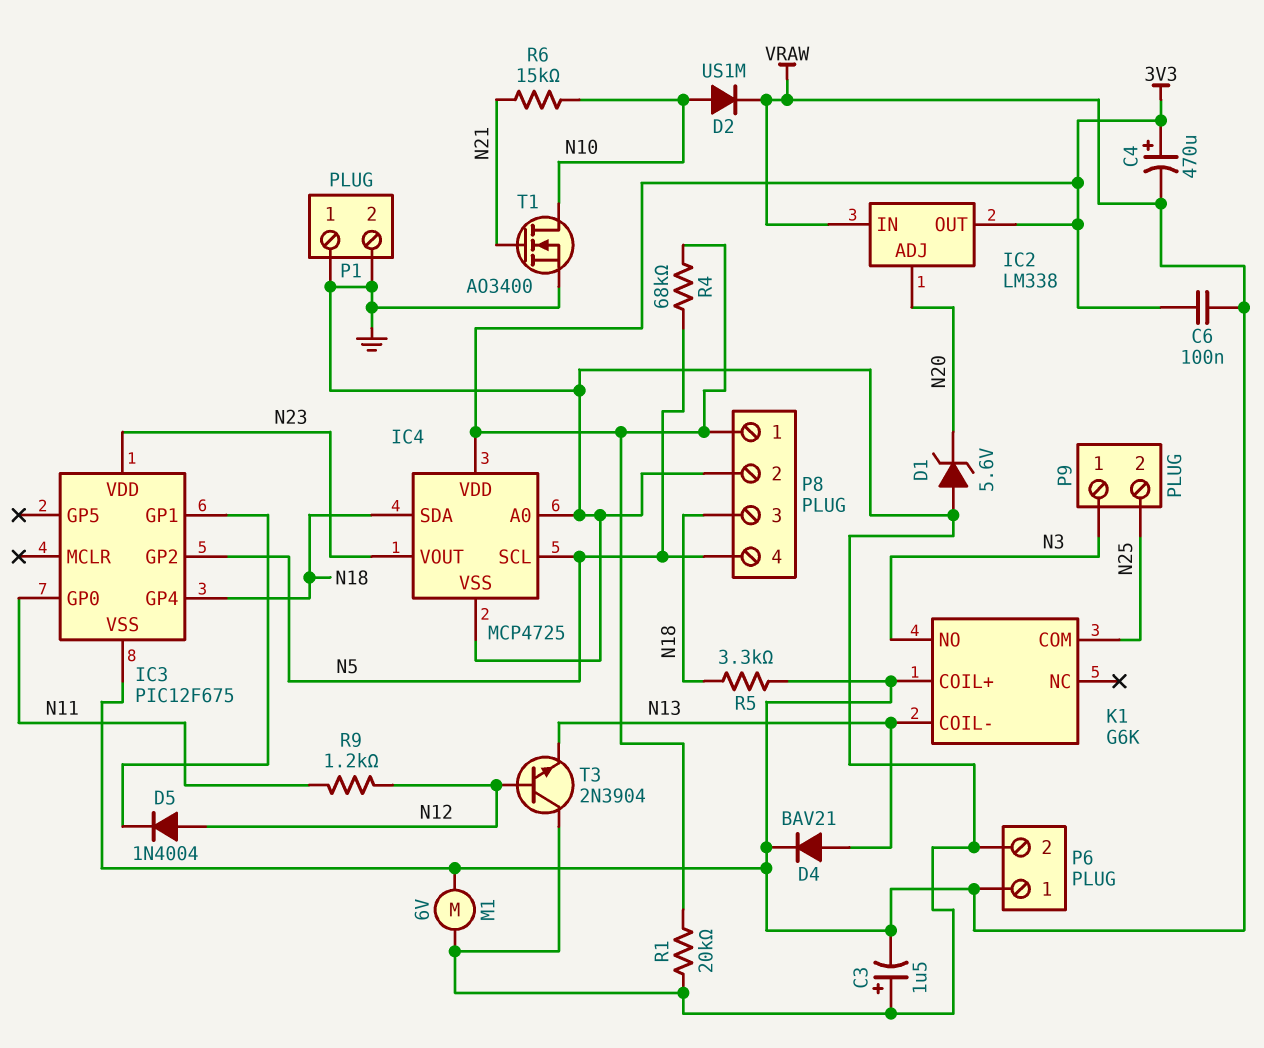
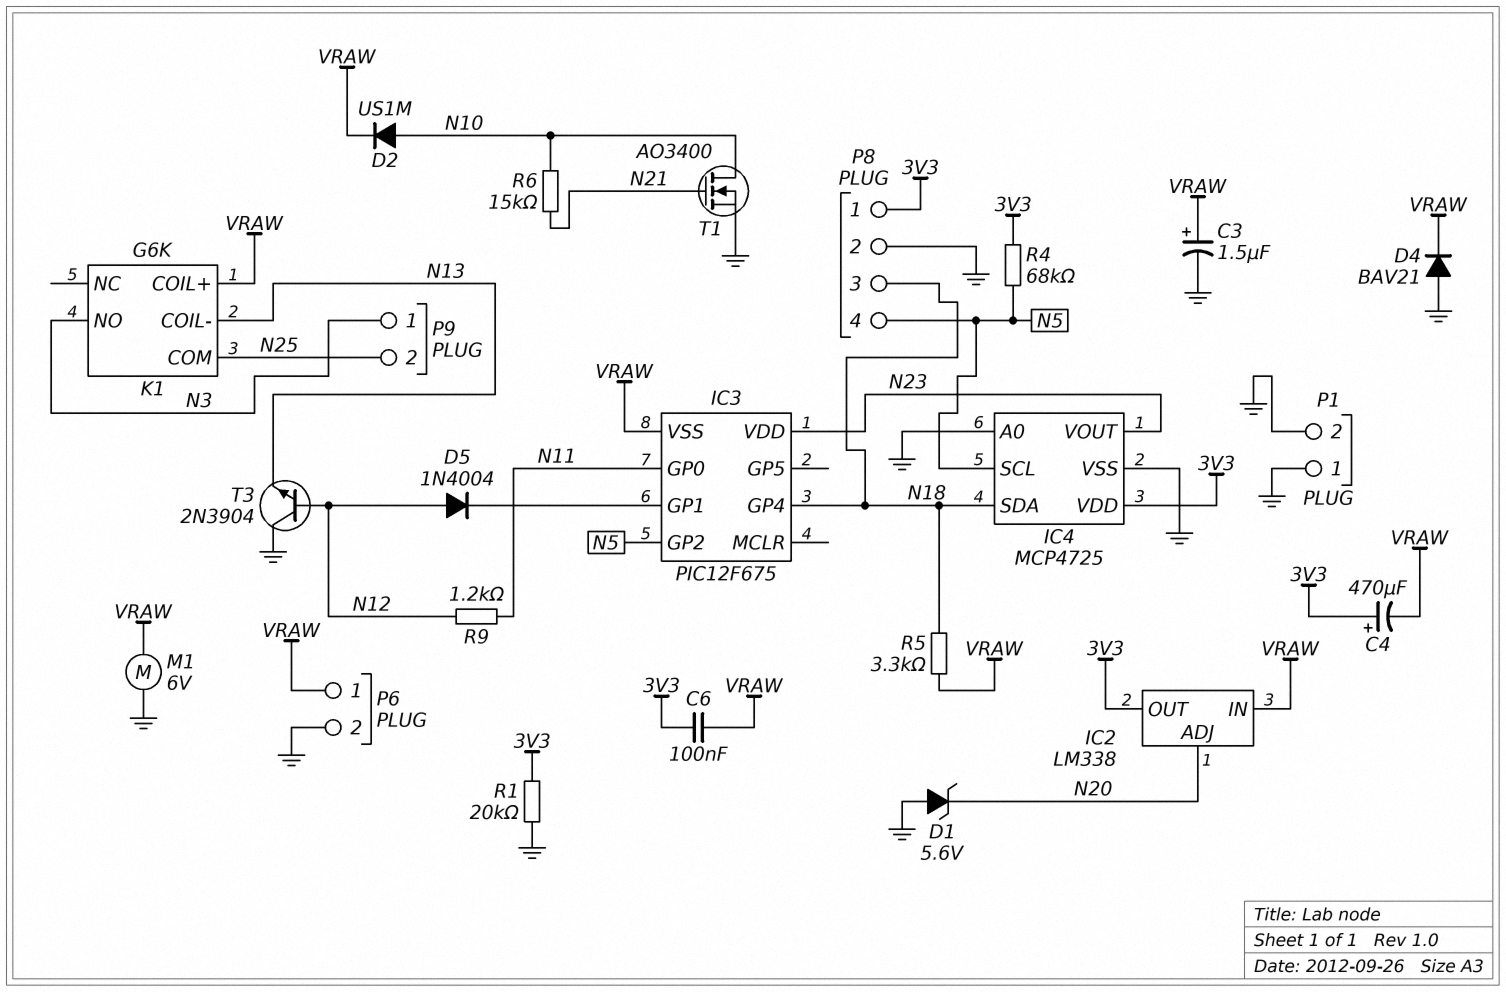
C3: 1.5uF (plus GND, minus VRAW) -> 1.5uF (plus VRAW, minus GND)
D4: diode BAV21 (A N13, K VRAW) -> diode BAV21 (A GND, K VRAW)

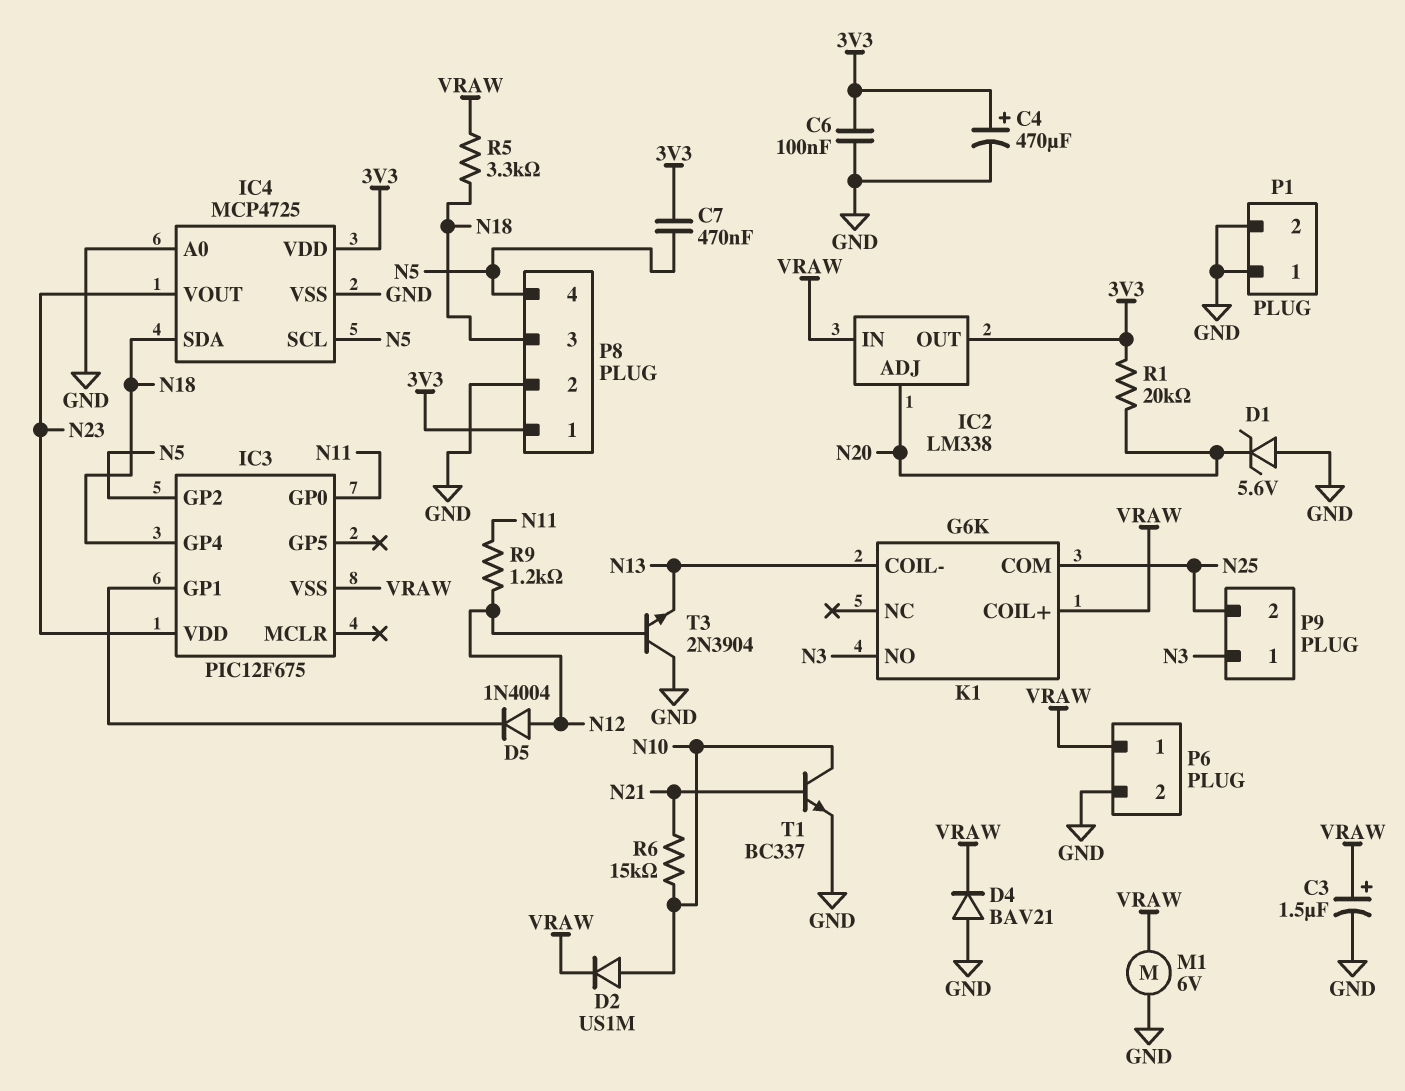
C4: 470uF (plus 3V3, minus VRAW) -> 470uF (plus 3V3, minus GND)
C6: 100nF (3V3, VRAW) -> 100nF (3V3, GND)
C7: none -> 470nF (3V3, N5)
R1: 20k (3V3, GND) -> 20k (3V3, N20)
R4: 68k (3V3, N5) -> none
T1: NMOS AO3400 (G N21, D N10, S GND) -> NPN BC337 (B N21, C N10, E GND)

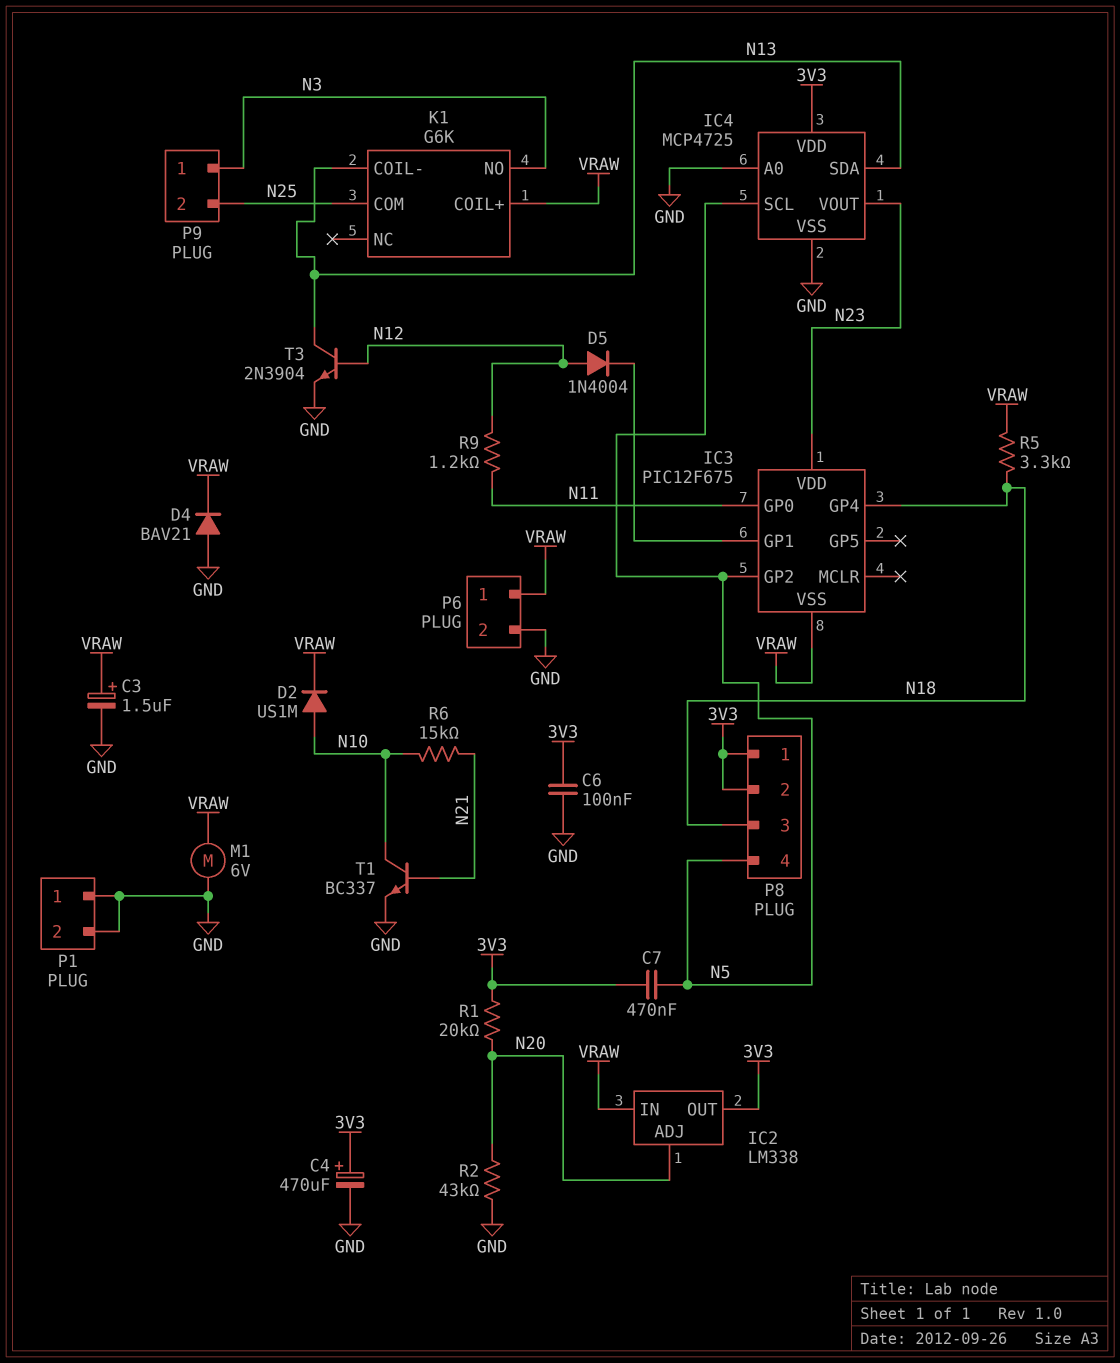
D1: zener 5.6V (A GND, K N20) -> none
IC4 pin SDA: N18 -> N13
P8 pin 2: GND -> 3V3
R2: none -> 43k (GND, N20)
T3: NPN 2N3904 (B N12, C GND, E N13) -> NPN 2N3904 (B N12, C N13, E GND)

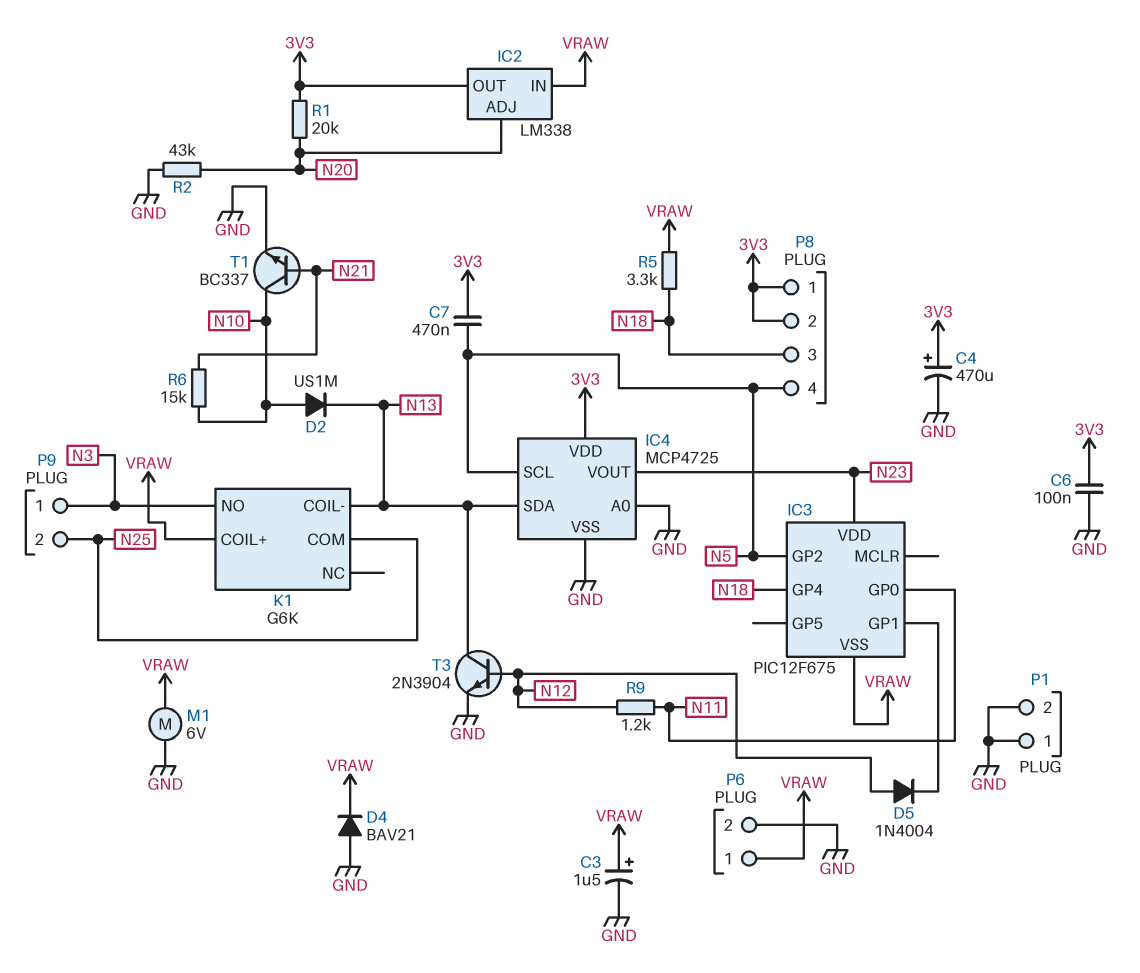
D2: diode US1M (A N10, K VRAW) -> diode US1M (A N10, K N13)

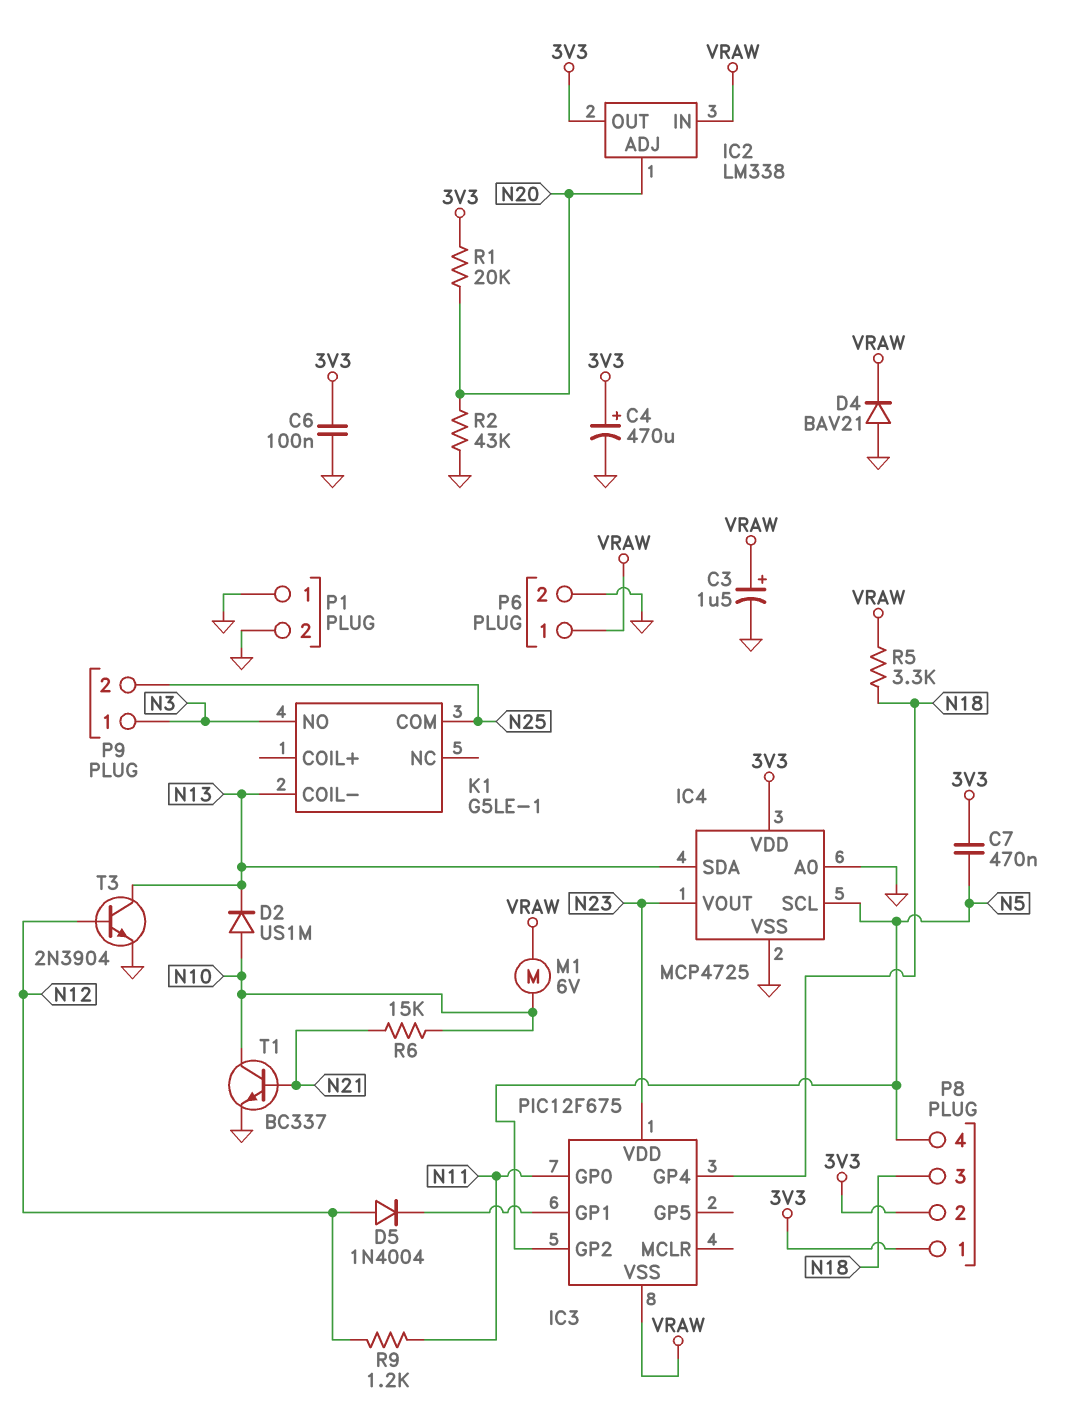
K1: G6K -> G5LE-1
K1 pin COIL+: VRAW -> none
M1: motor 6V (GND, VRAW) -> motor 6V (N10, VRAW)

